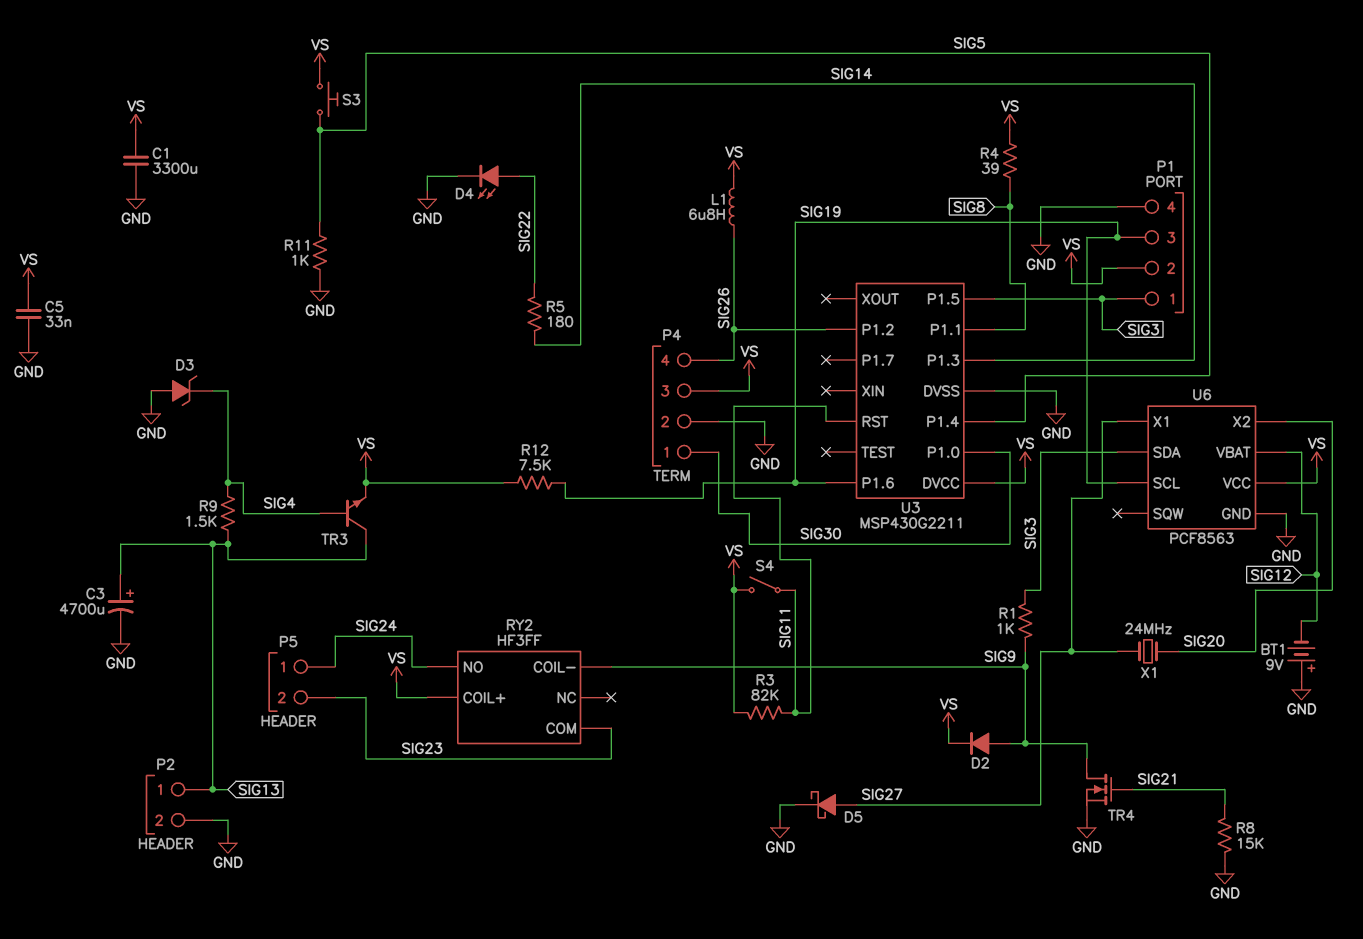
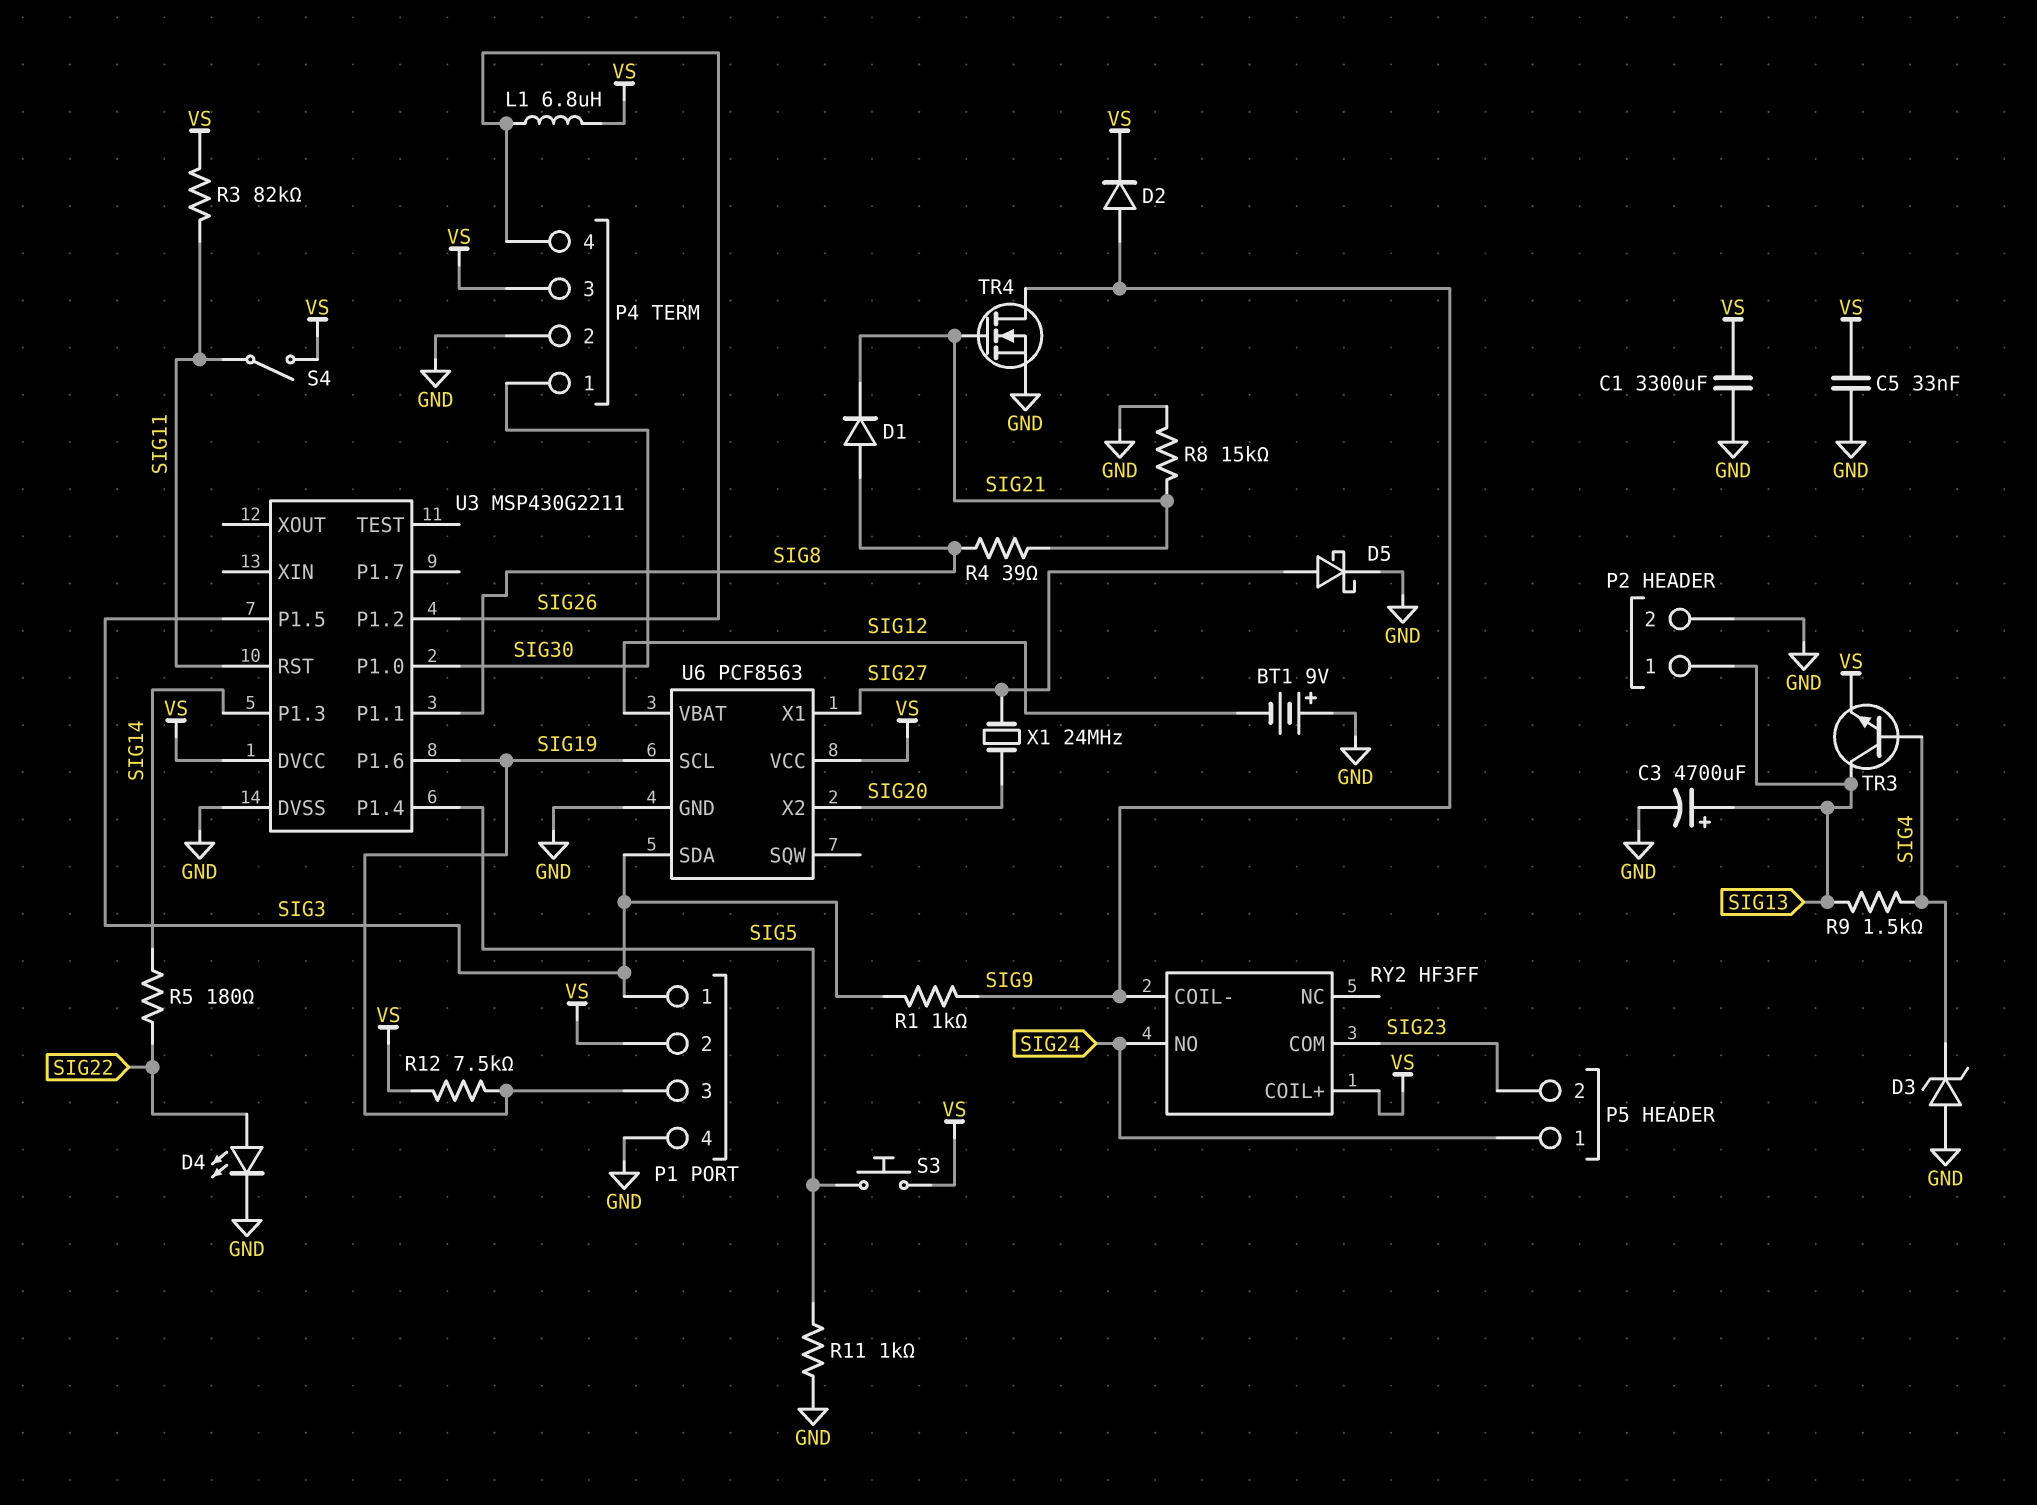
D1: none -> diode (A SIG8, K SIG21)
R4: 39 (SIG8, VS) -> 39 (SIG8, SIG21)

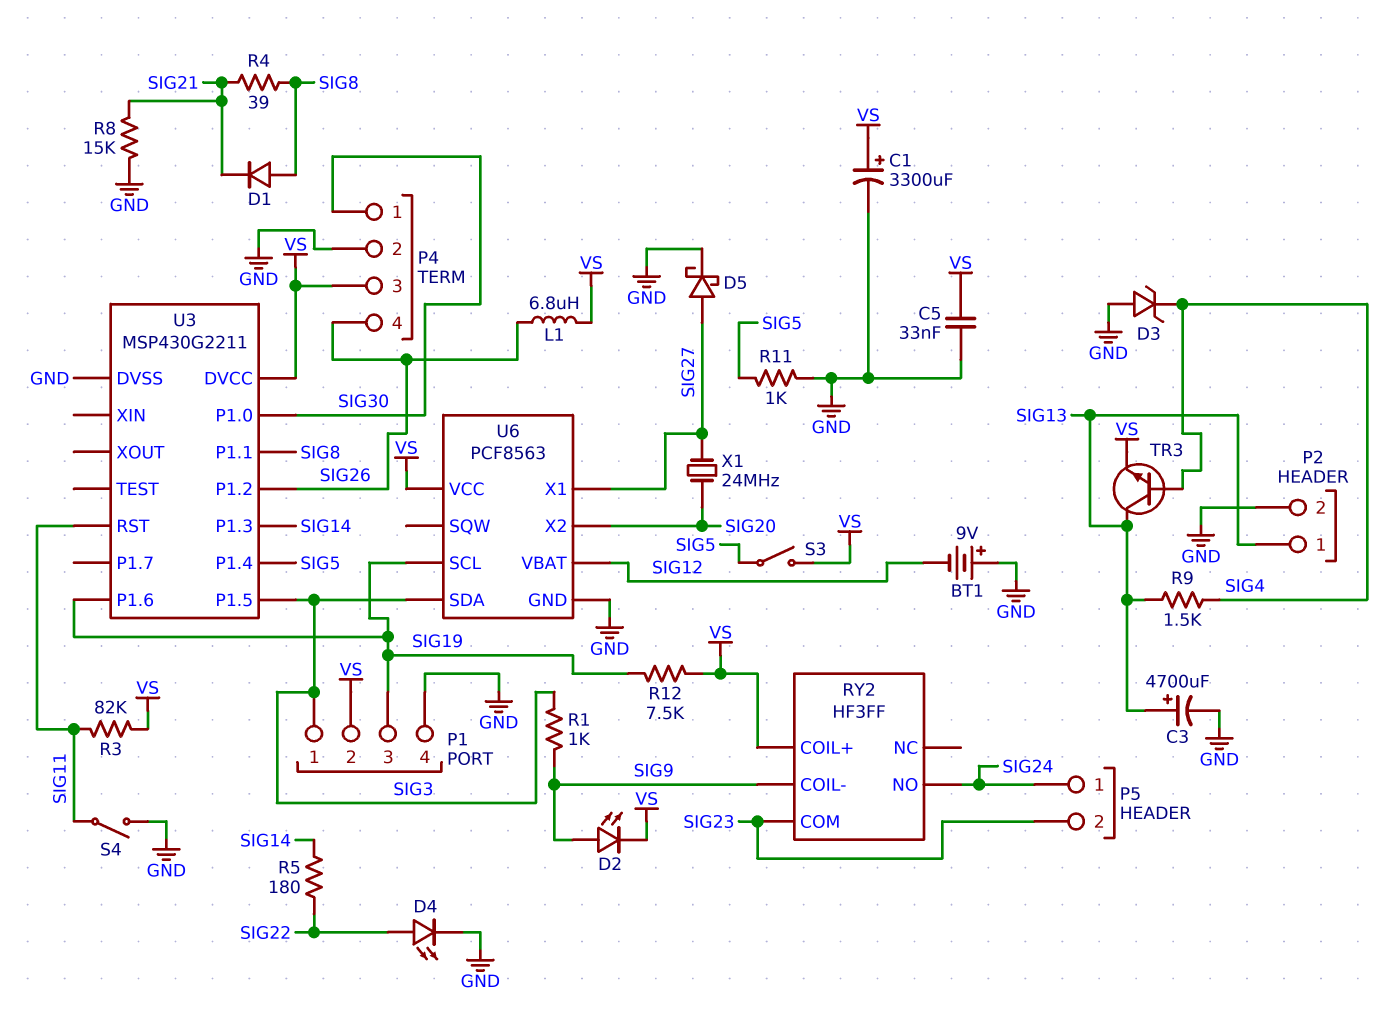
C1: 3300uF (GND, VS) -> 3300uF (plus VS, minus GND)
D2: diode (A SIG9, K VS) -> LED (A SIG9, K VS)
S3: button (SIG5, VS) -> switch (SIG5, VS)
S4: switch (SIG11, VS) -> switch (GND, SIG11)
TR4: NMOS (G SIG21, D SIG9, S GND) -> none

